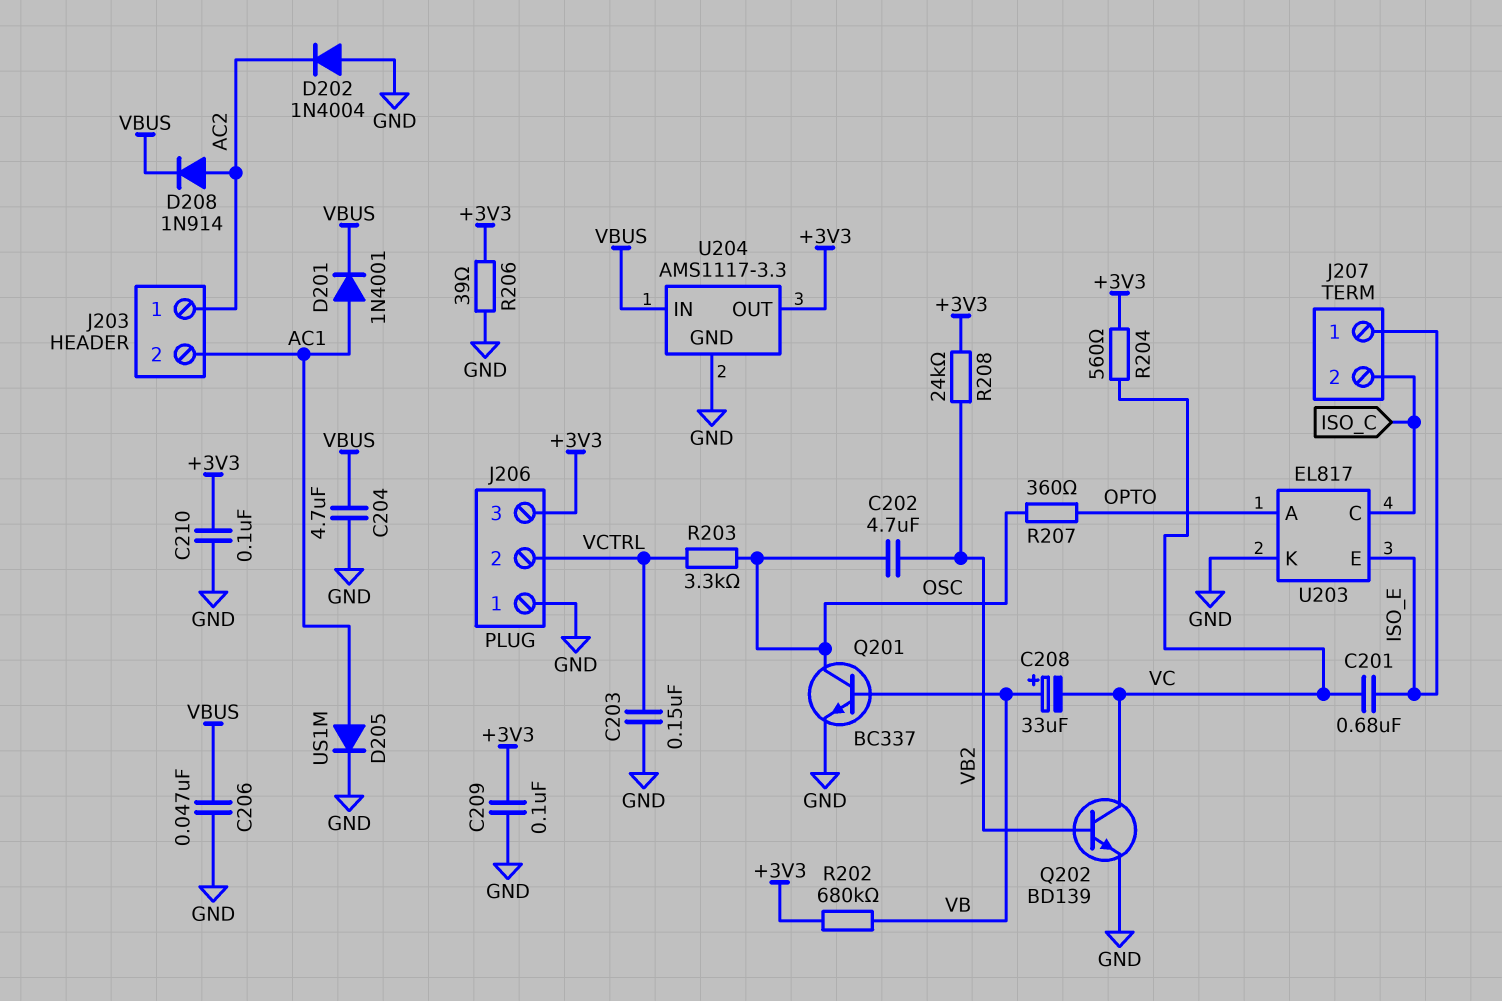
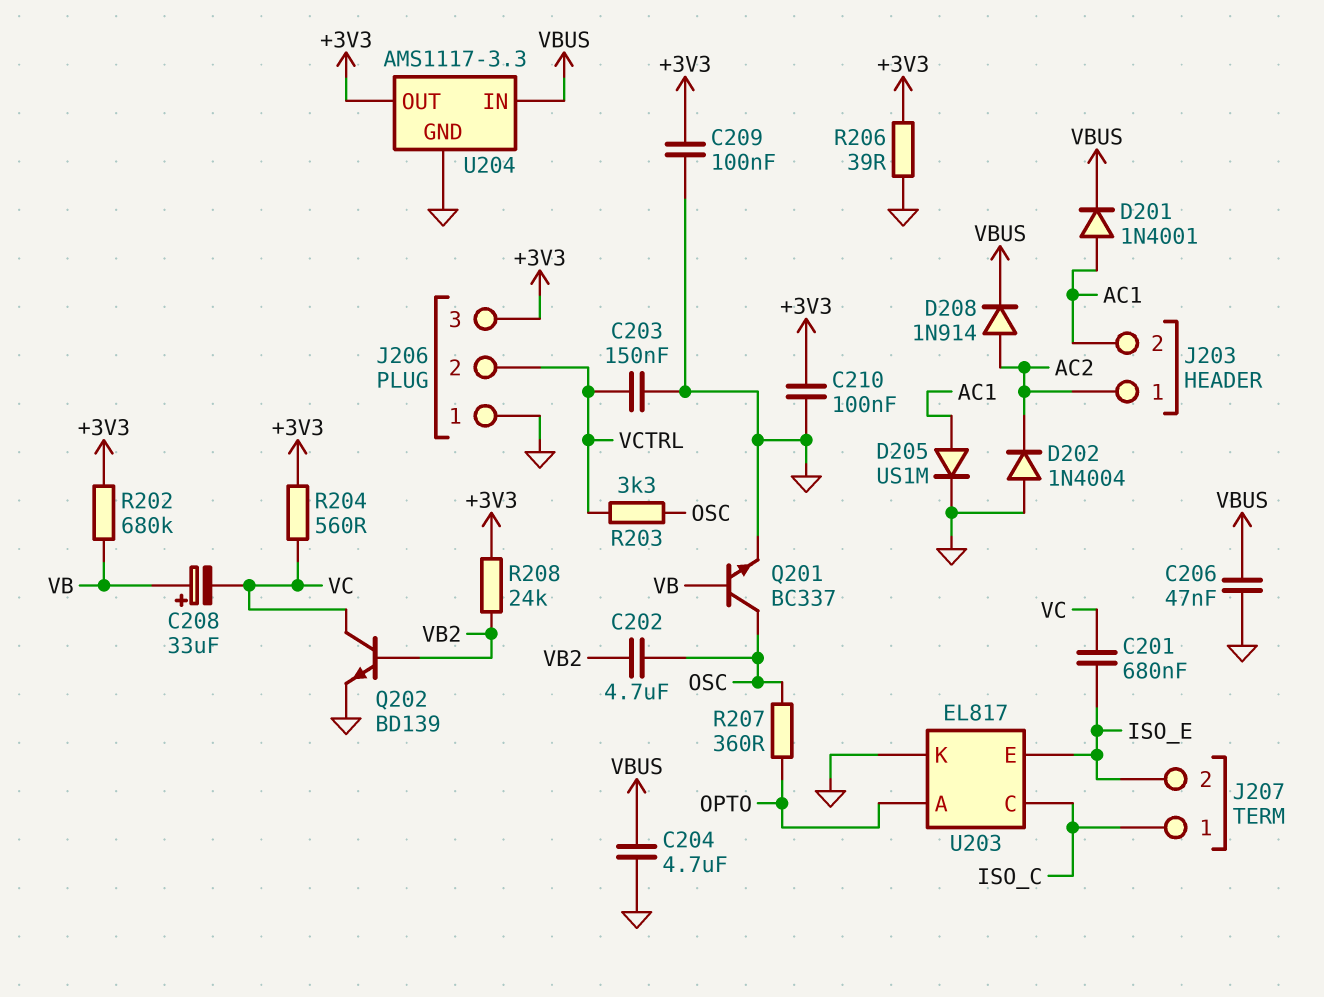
J207 pin 1: ISO_E -> ISO_C
J207 pin 2: ISO_C -> ISO_E

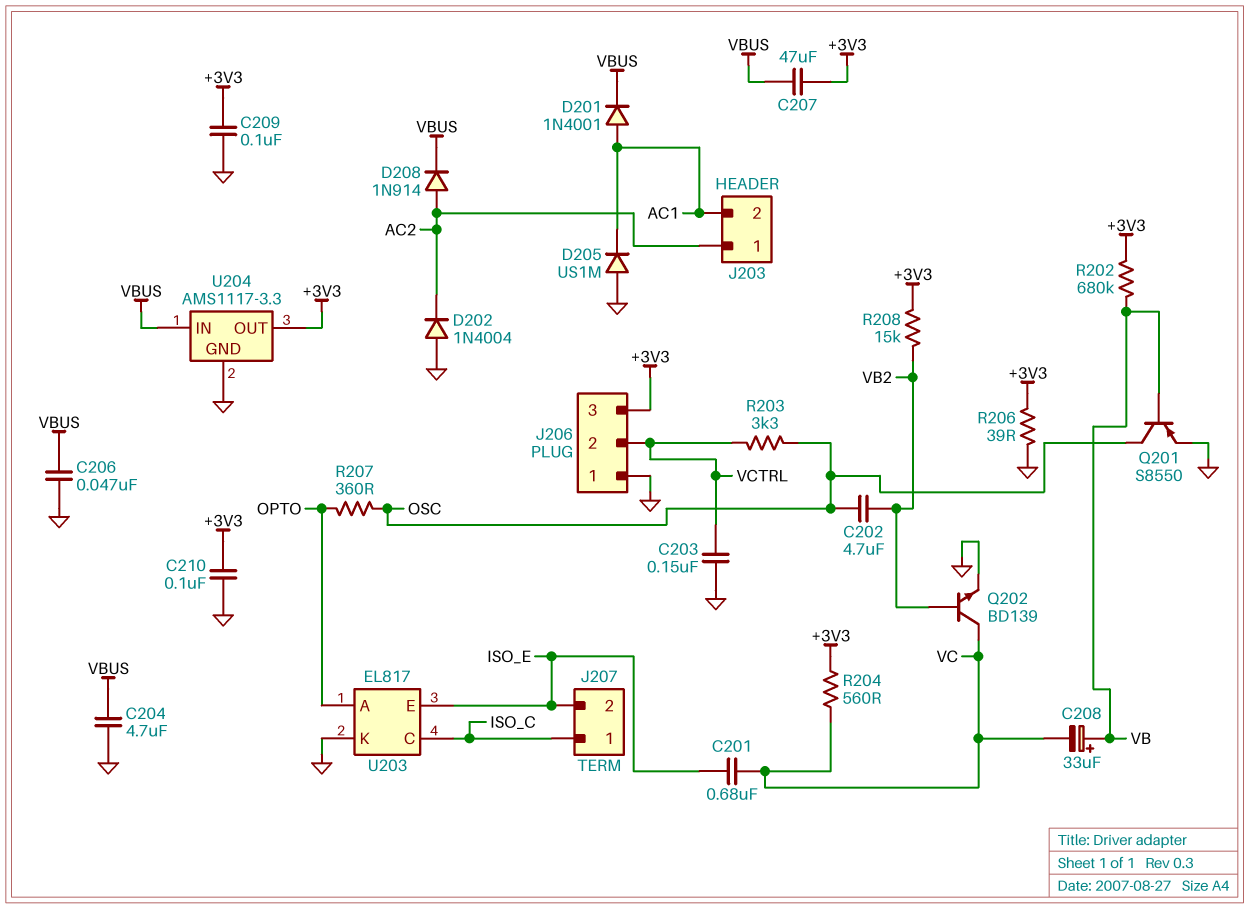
C207: none -> 47uF (+3V3, VBUS)
D205: diode US1M (A AC1, K GND) -> diode US1M (A GND, K AC1)
Q201: NPN BC337 (B VB, C OSC, E GND) -> PNP S8550 (B VB, C OSC, E GND)
R208: 24k (+3V3, VB2) -> 15k (+3V3, VB2)

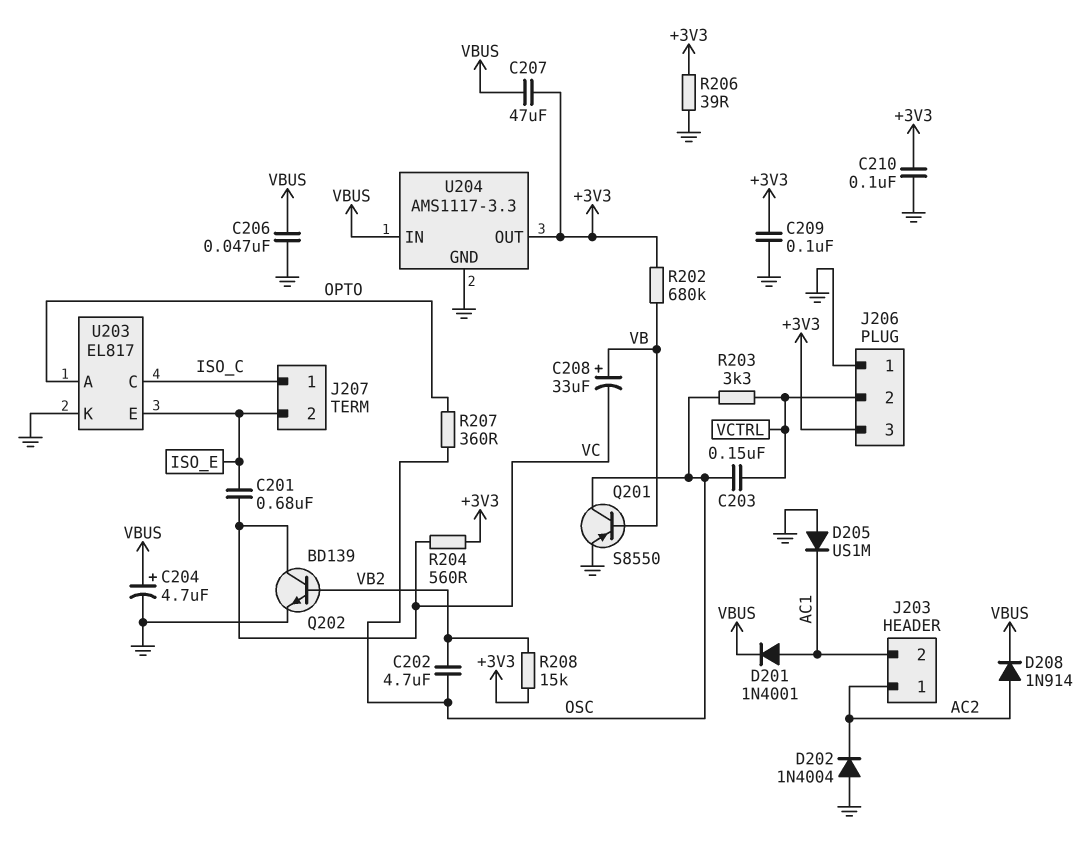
C203: 150nF (GND, VCTRL) -> 150nF (OSC, VCTRL)
C204: 4.7uF (GND, VBUS) -> 4.7uF (plus VBUS, minus GND)

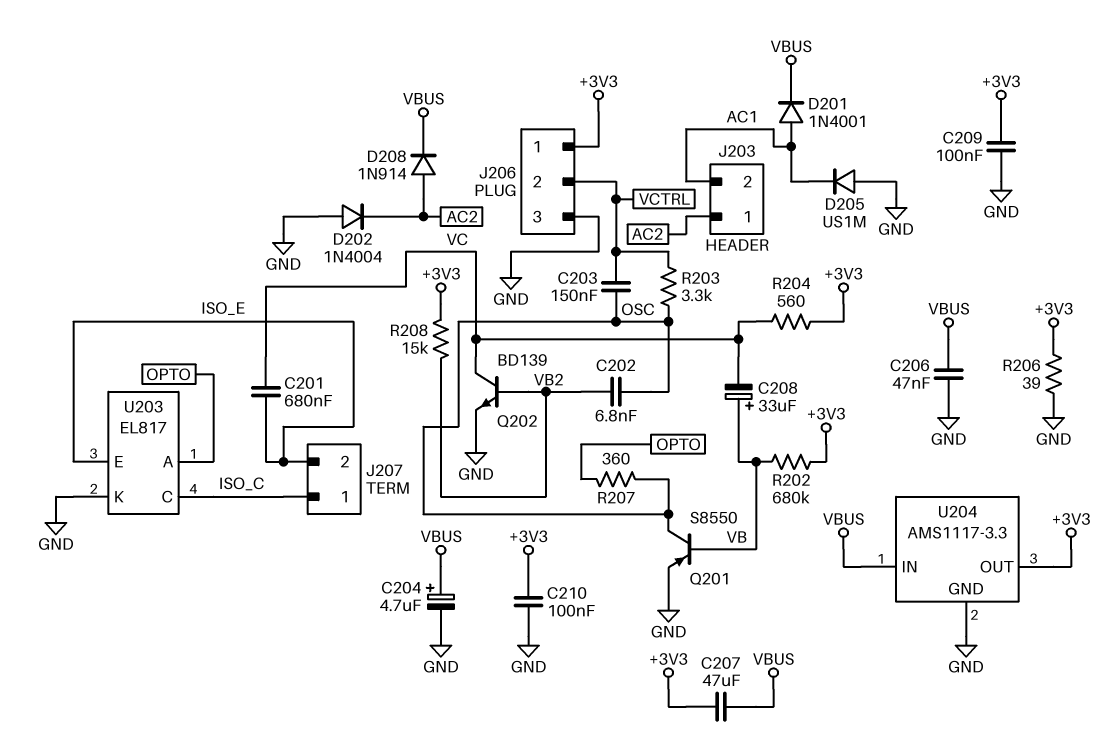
C202: 4.7uF (OSC, VB2) -> 6.8nF (OSC, VB2)
J206 pin 1: GND -> +3V3
J206 pin 3: +3V3 -> GND

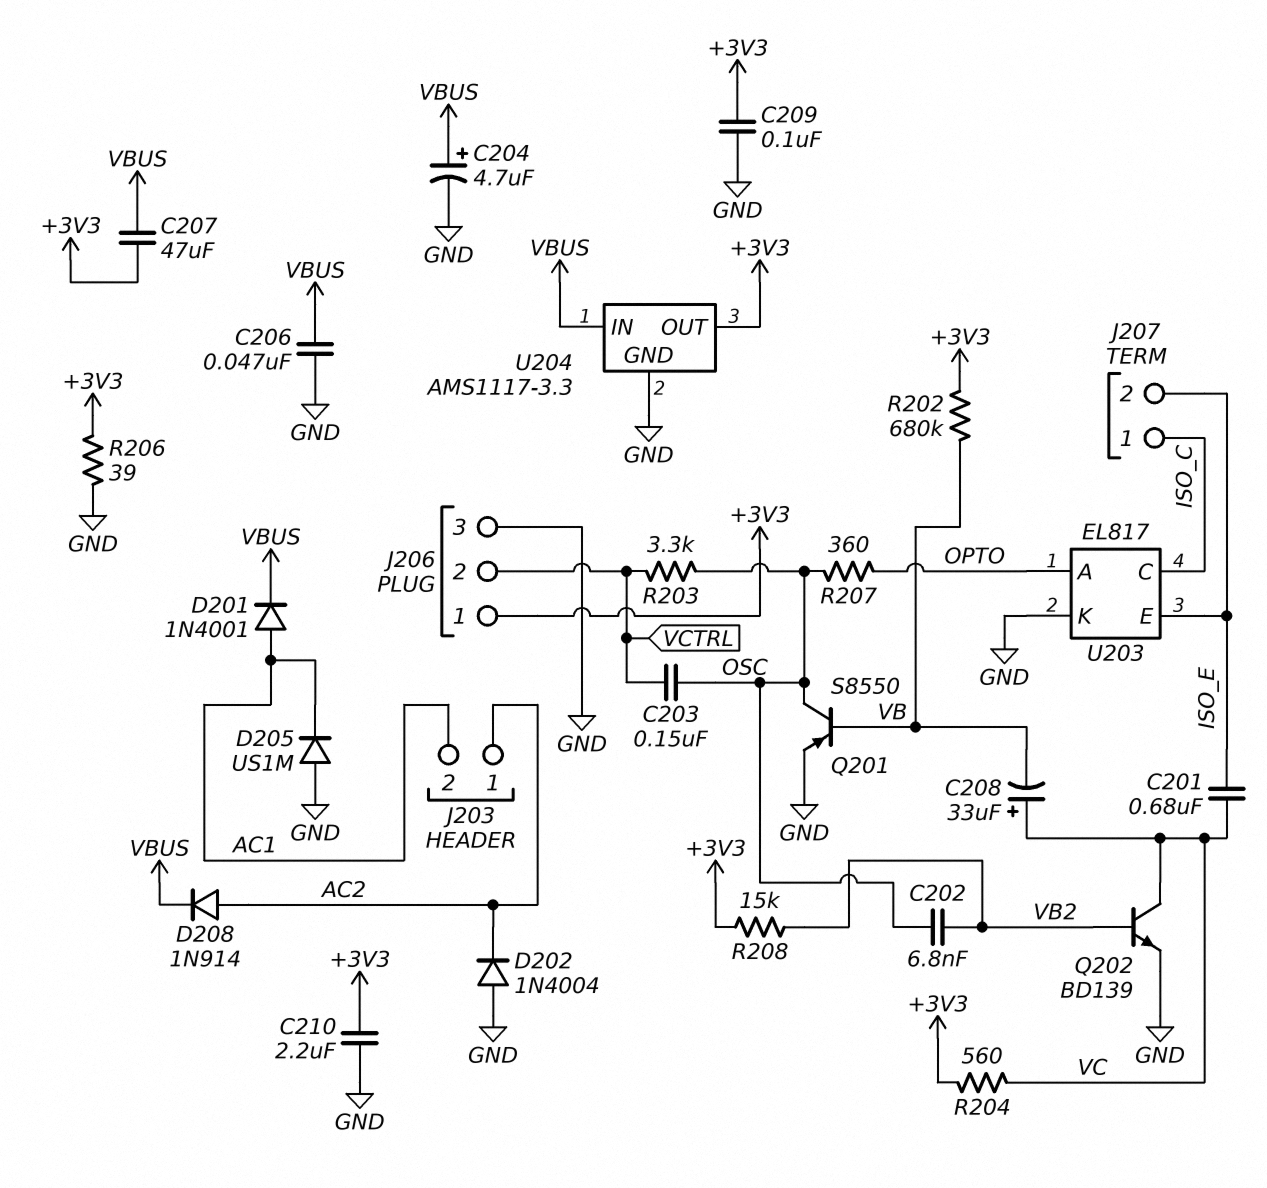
C208: 33uF (plus VB, minus VC) -> 33uF (plus VC, minus VB)
C210: 100nF (+3V3, GND) -> 2.2uF (+3V3, GND)

